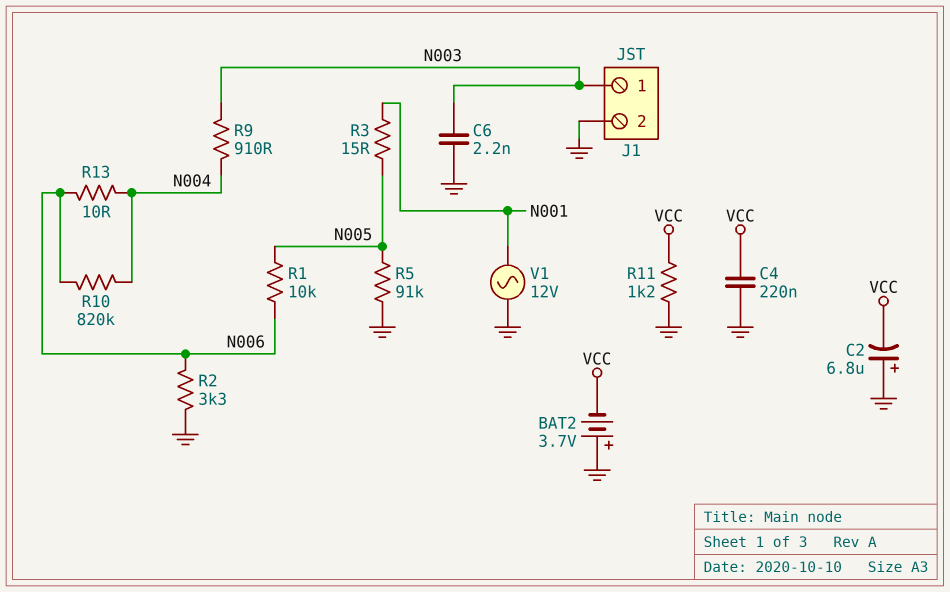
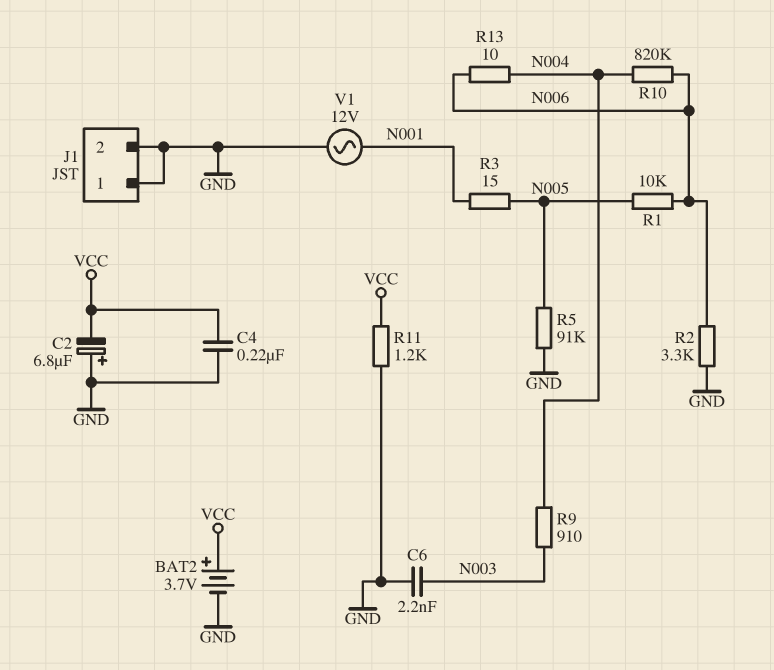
BAT2: 3.7V (plus GND, minus VCC) -> 3.7V (plus VCC, minus GND)
J1 pin 1: N003 -> GND

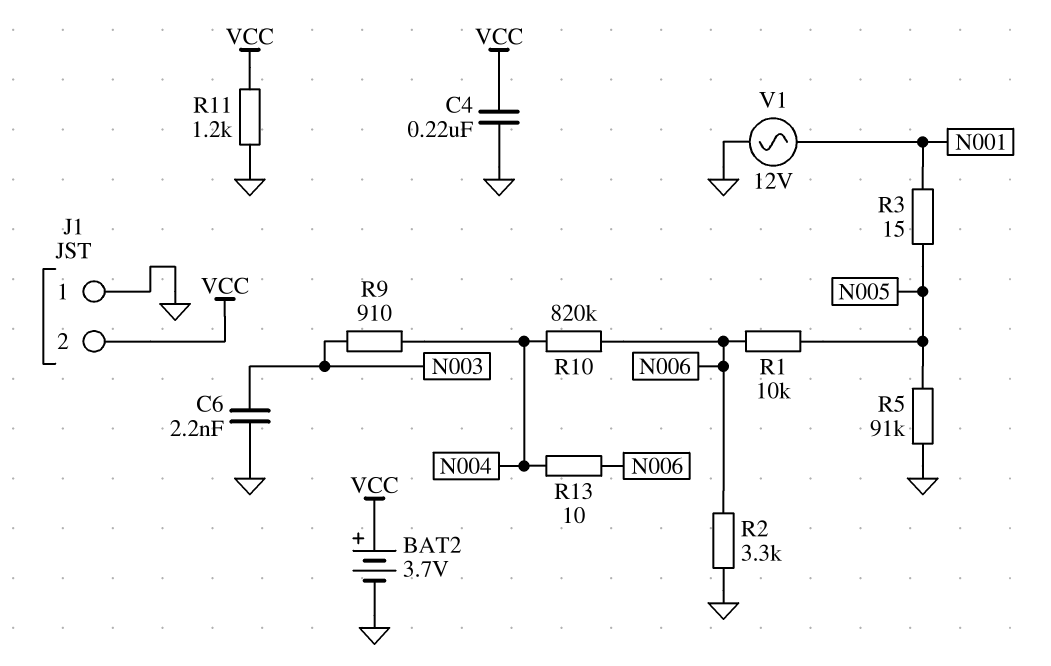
C2: 6.8uF (plus GND, minus VCC) -> none
J1 pin 2: GND -> VCC

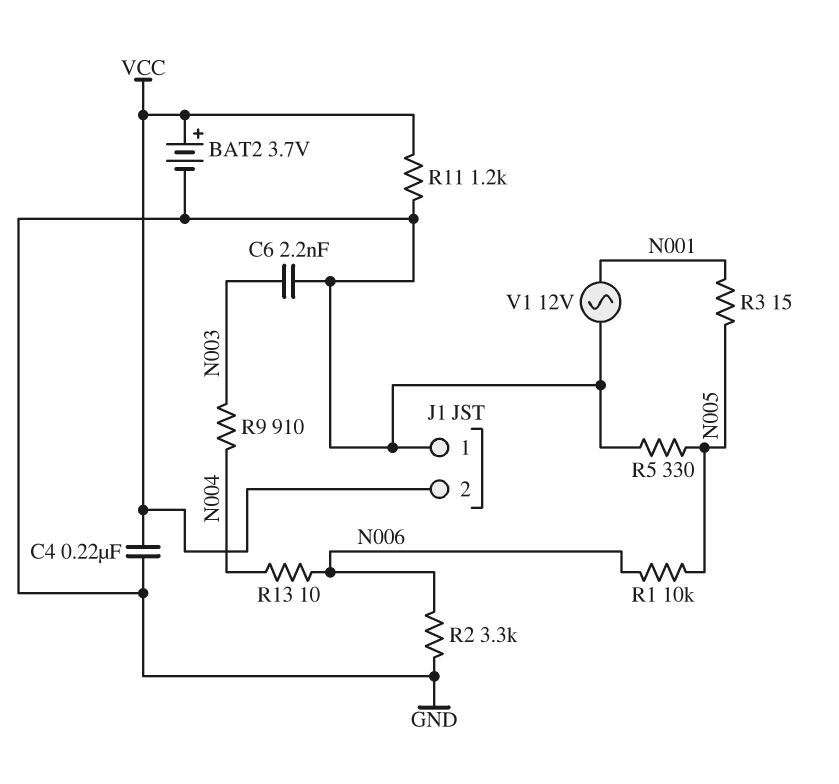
R5: 91k (GND, N005) -> 330 (GND, N005)
R10: 820k (N004, N006) -> none

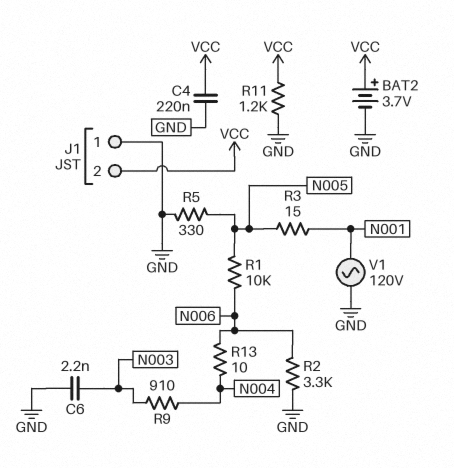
V1: AC 12V (GND, N001) -> AC 120V (GND, N001)

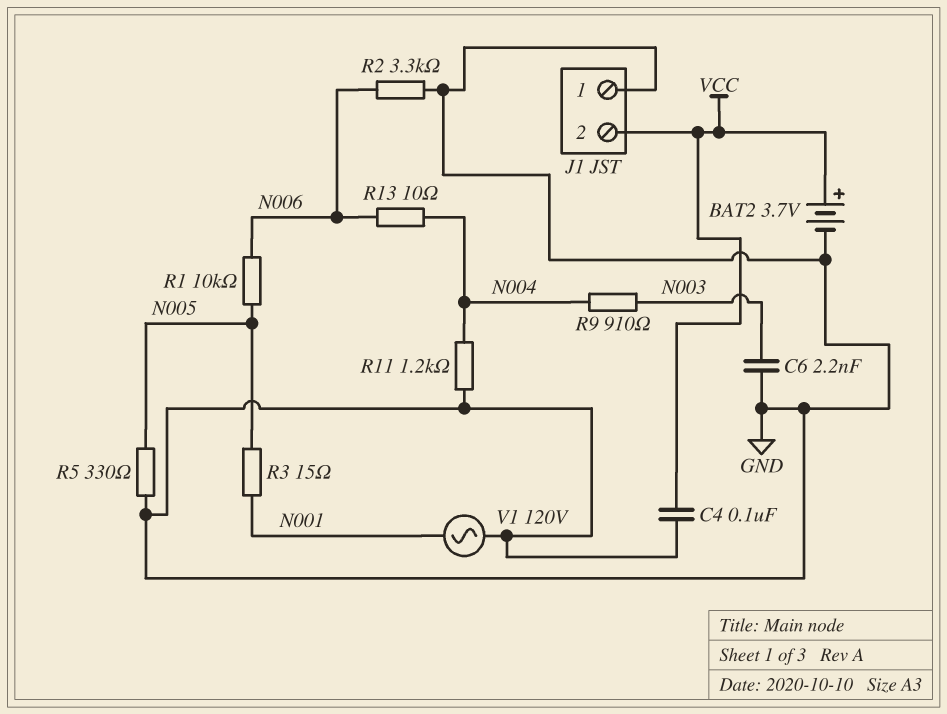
C4: 220nF (GND, VCC) -> 100nF (GND, VCC)
R11: 1.2k (GND, VCC) -> 1.2k (GND, N004)

